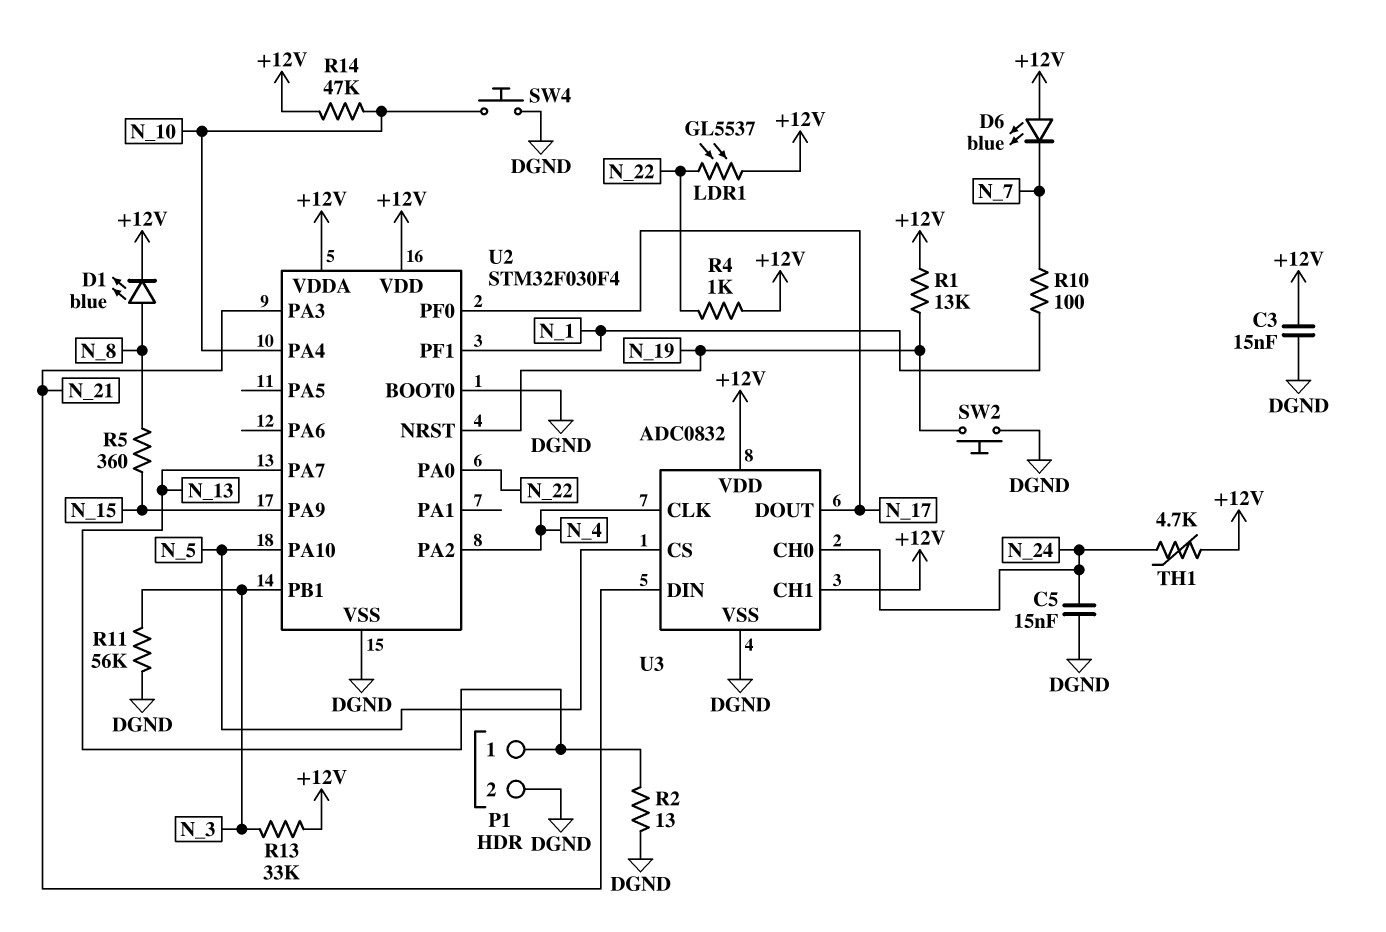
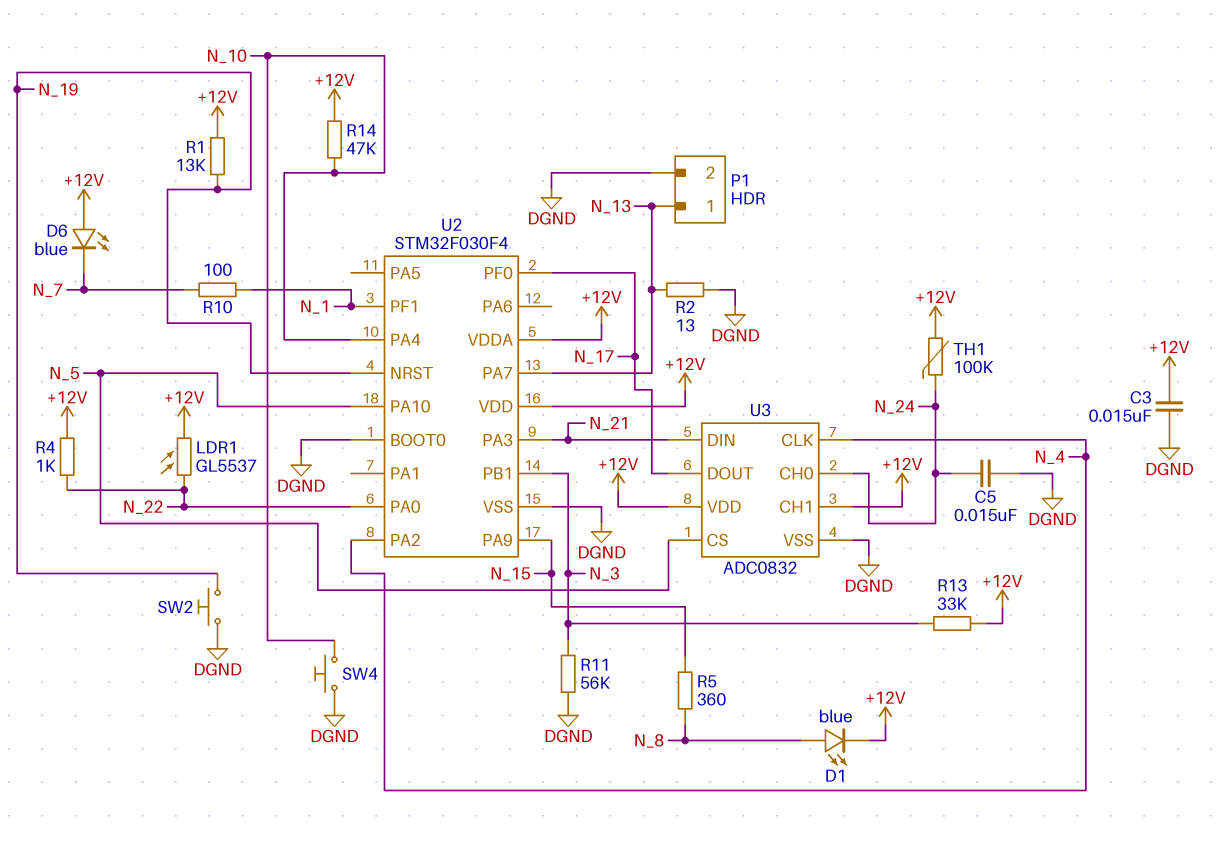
TH1: 4.7k (+12V, N_24) -> 100k (+12V, N_24)

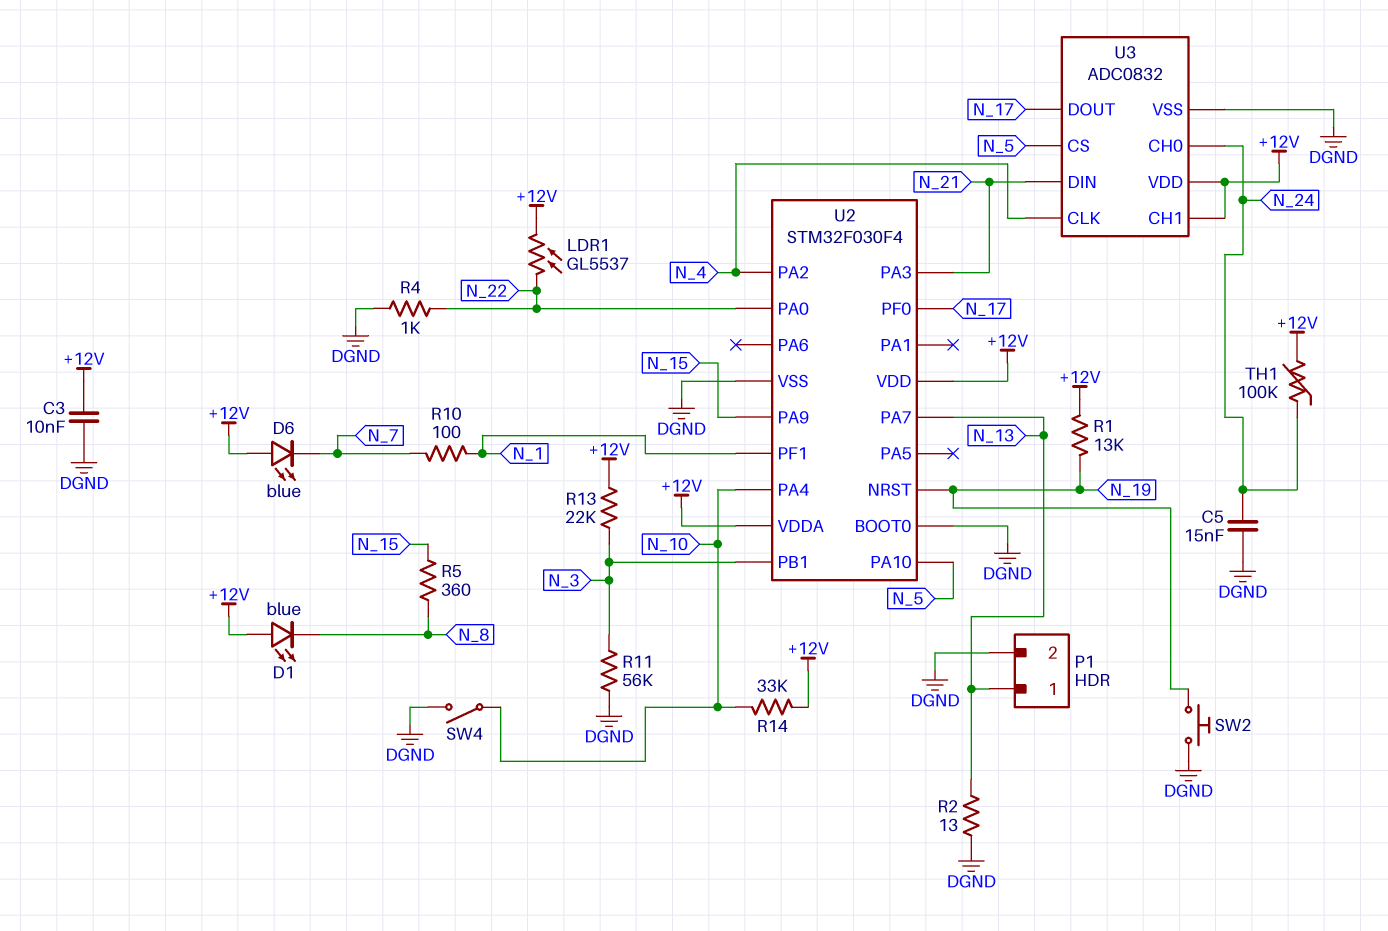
C3: 15nF (+12V, DGND) -> 10nF (+12V, DGND)
D1: LED blue (A N_8, K +12V) -> LED blue (A +12V, K N_8)
R4: 1k (+12V, N_22) -> 1k (DGND, N_22)
R13: 33k (+12V, N_3) -> 22k (+12V, N_3)
R14: 47k (+12V, N_10) -> 33k (+12V, N_10)
SW4: button (DGND, N_10) -> switch (DGND, N_10)

